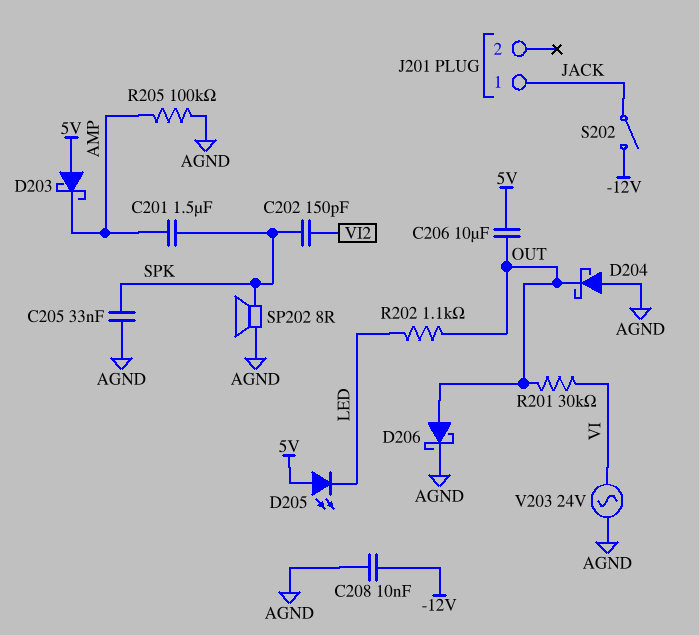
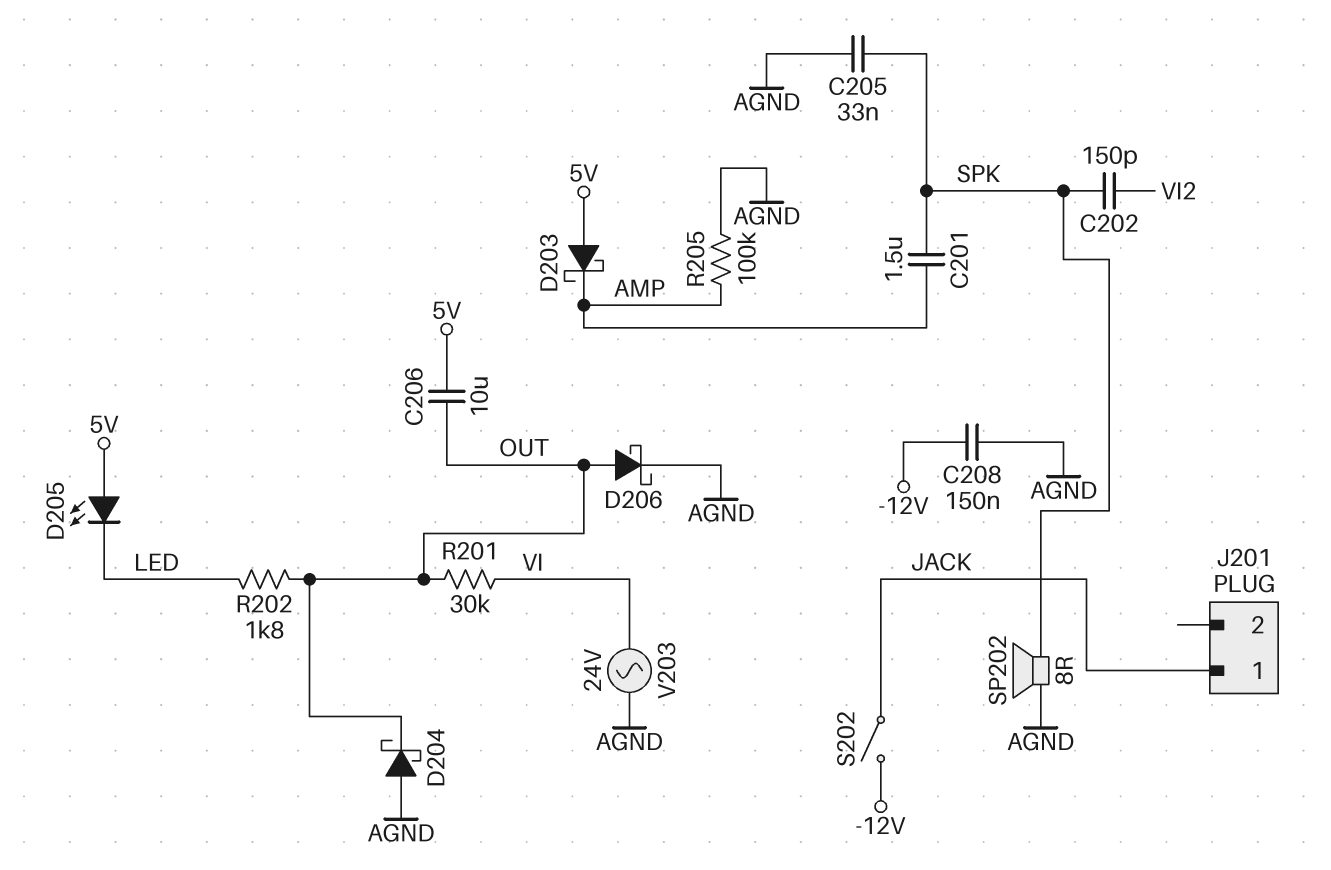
C208: 10nF (-12V, AGND) -> 150nF (-12V, AGND)
R202: 1.1k (LED, OUT) -> 1.8k (LED, OUT)

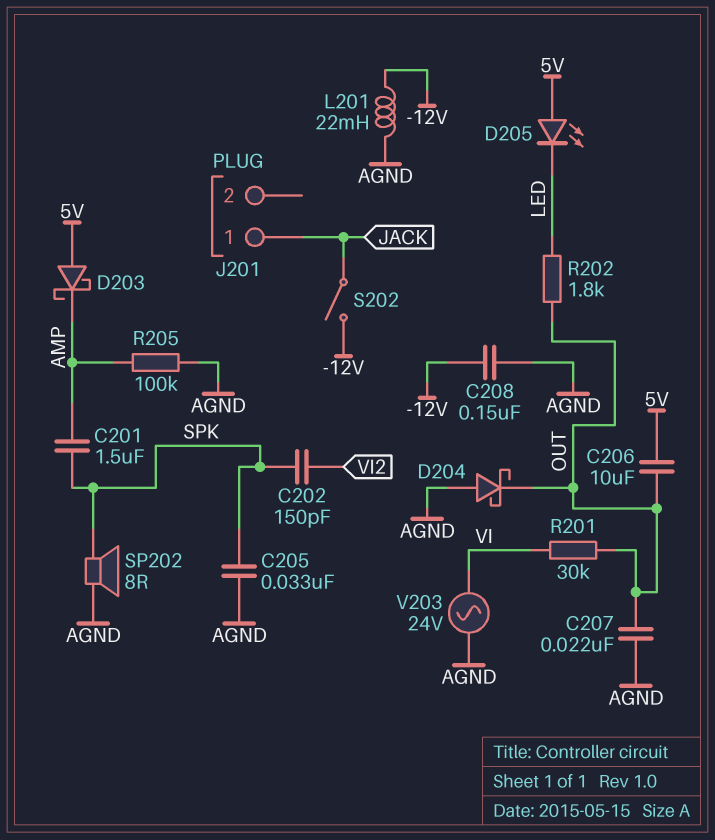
C207: none -> 22nF (AGND, OUT)
D206: schottky (A OUT, K AGND) -> none
L201: none -> 22mH (-12V, AGND)

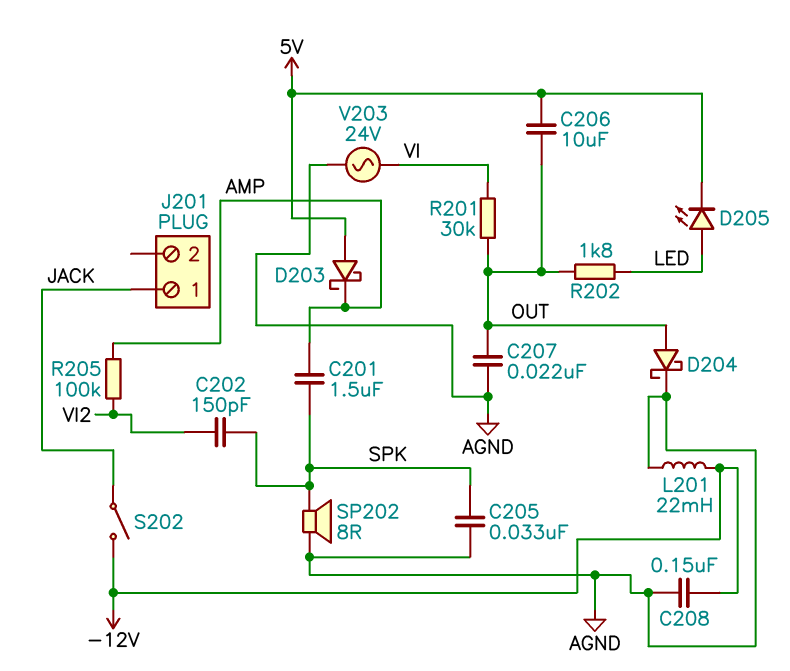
D204: schottky (A AGND, K OUT) -> schottky (A OUT, K AGND)
D205: LED (A 5V, K LED) -> LED (A LED, K 5V)
R205: 100k (AGND, AMP) -> 100k (AMP, VI2)

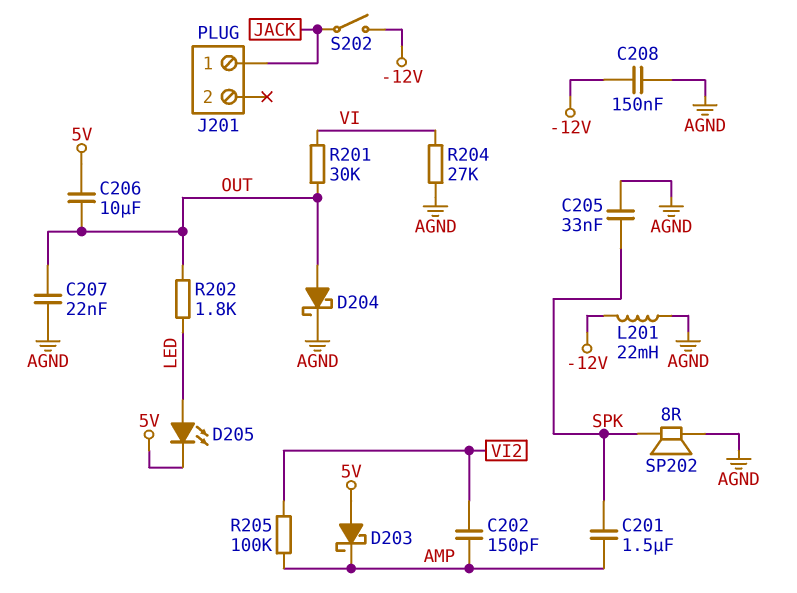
C202: 150pF (SPK, VI2) -> 150pF (AMP, VI2)
R204: none -> 27k (AGND, VI)
V203: AC 24V (AGND, VI) -> none

